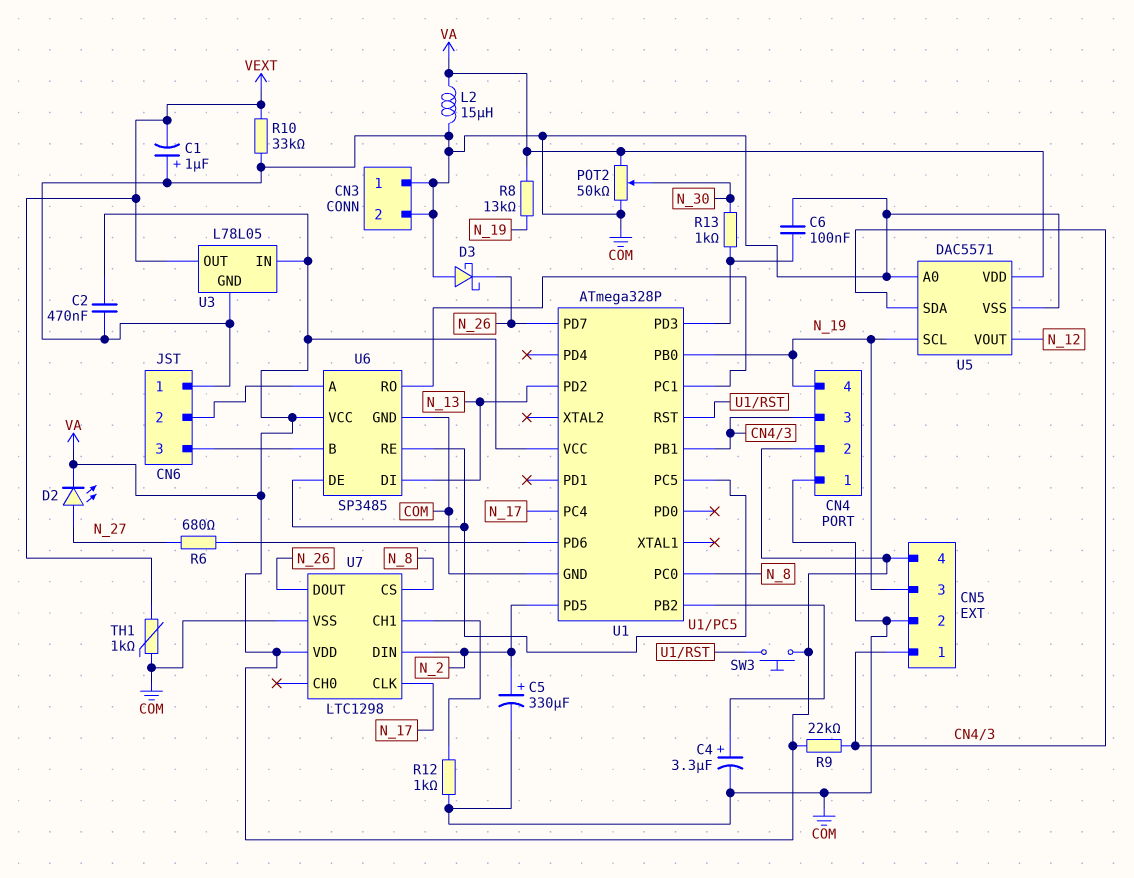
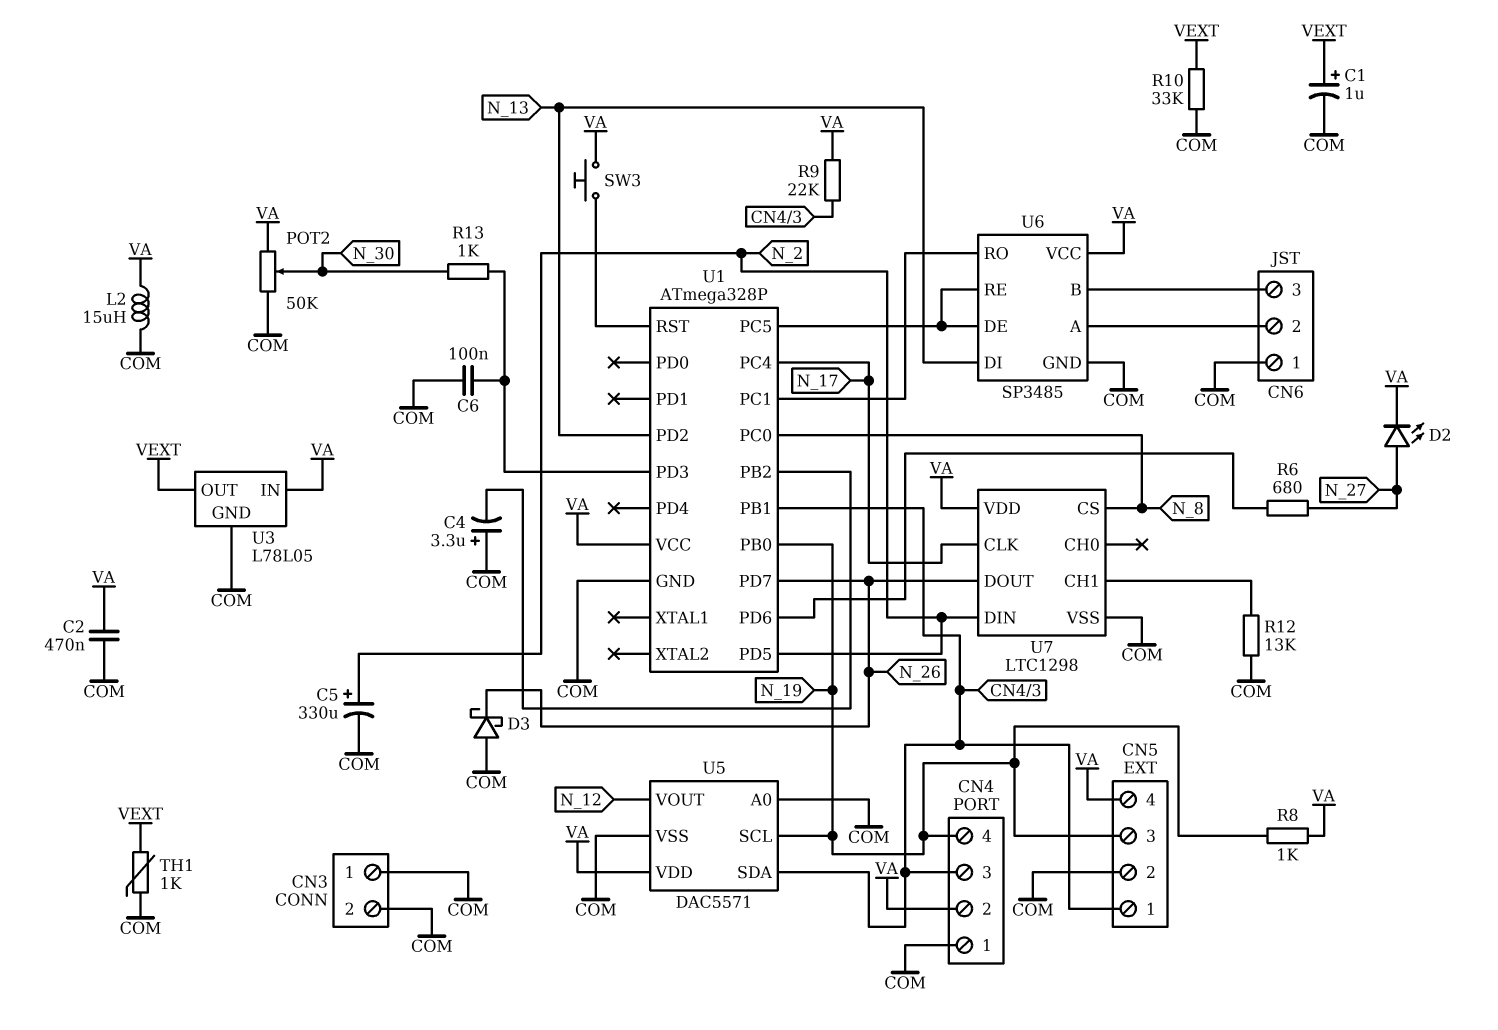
C1: 1uF (plus COM, minus VEXT) -> 1uF (plus VEXT, minus COM)
C4: 3.3uF (plus U1/PB2, minus COM) -> 3.3uF (plus COM, minus U1/PB2)
R8: 13k (N_19, VA) -> 1k (N_19, VA)
R12: 1k (COM, U7/CH1) -> 13k (COM, U7/CH1)

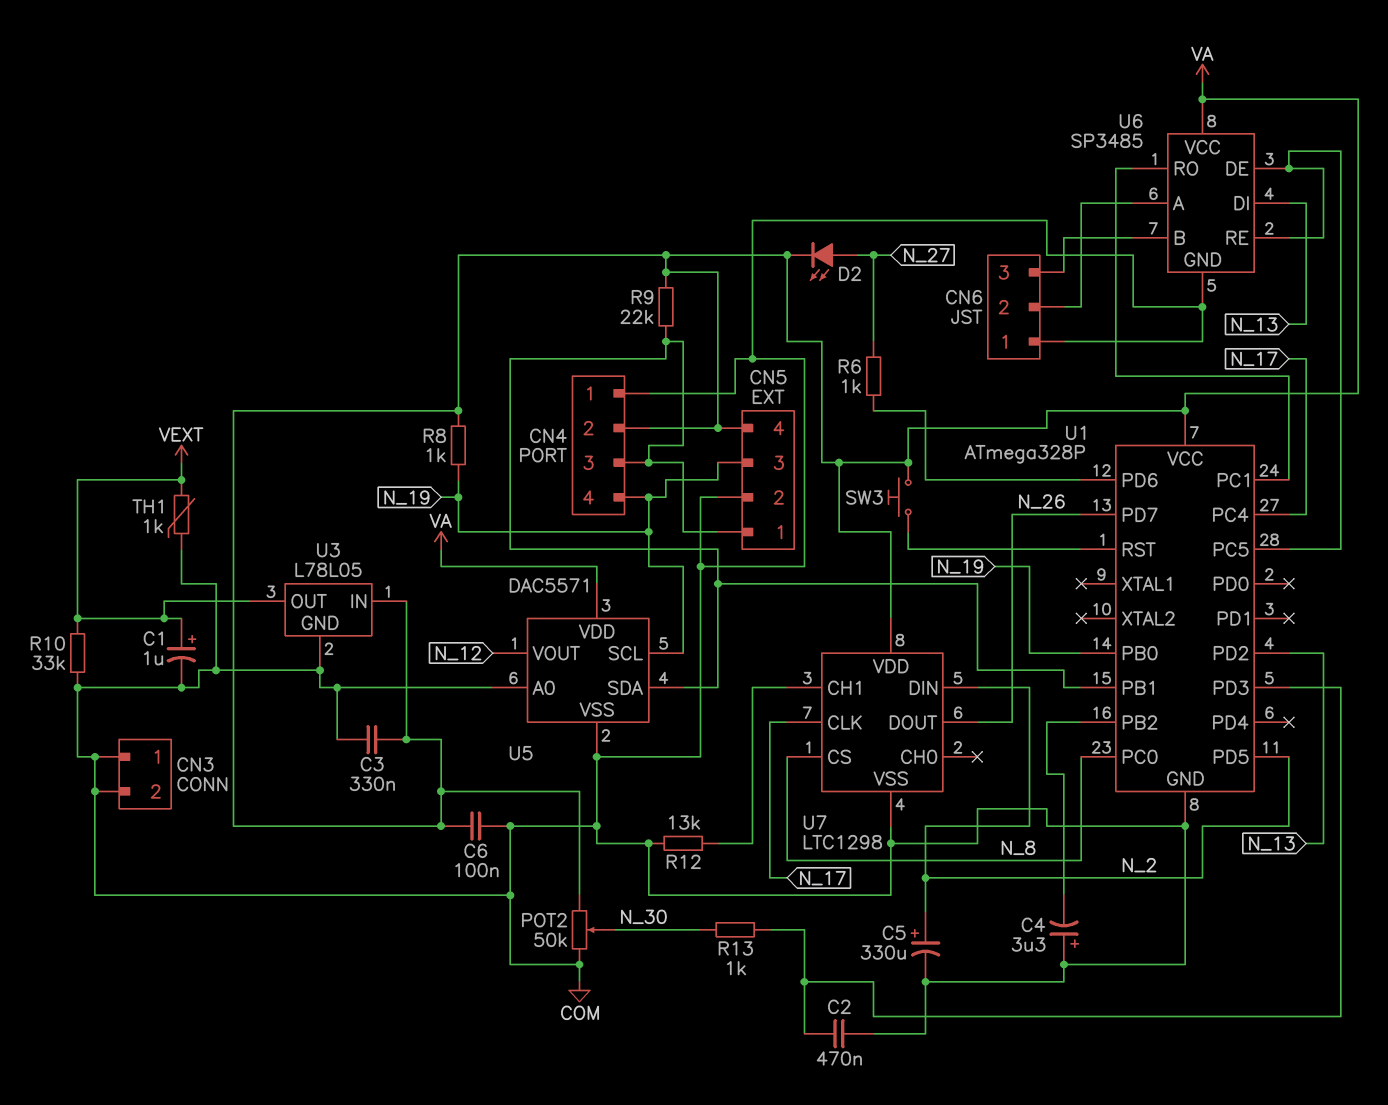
C2: 470nF (COM, VA) -> 470nF (COM, U1/PD3)
C3: none -> 330nF (COM, VA)
C6: 100nF (COM, U1/PD3) -> 100nF (COM, VA)
D3: schottky (A COM, K N_26) -> none
L2: 15uH (COM, VA) -> none
R6: 680 (N_27, U1/PD6) -> 1k (N_27, U1/PD6)

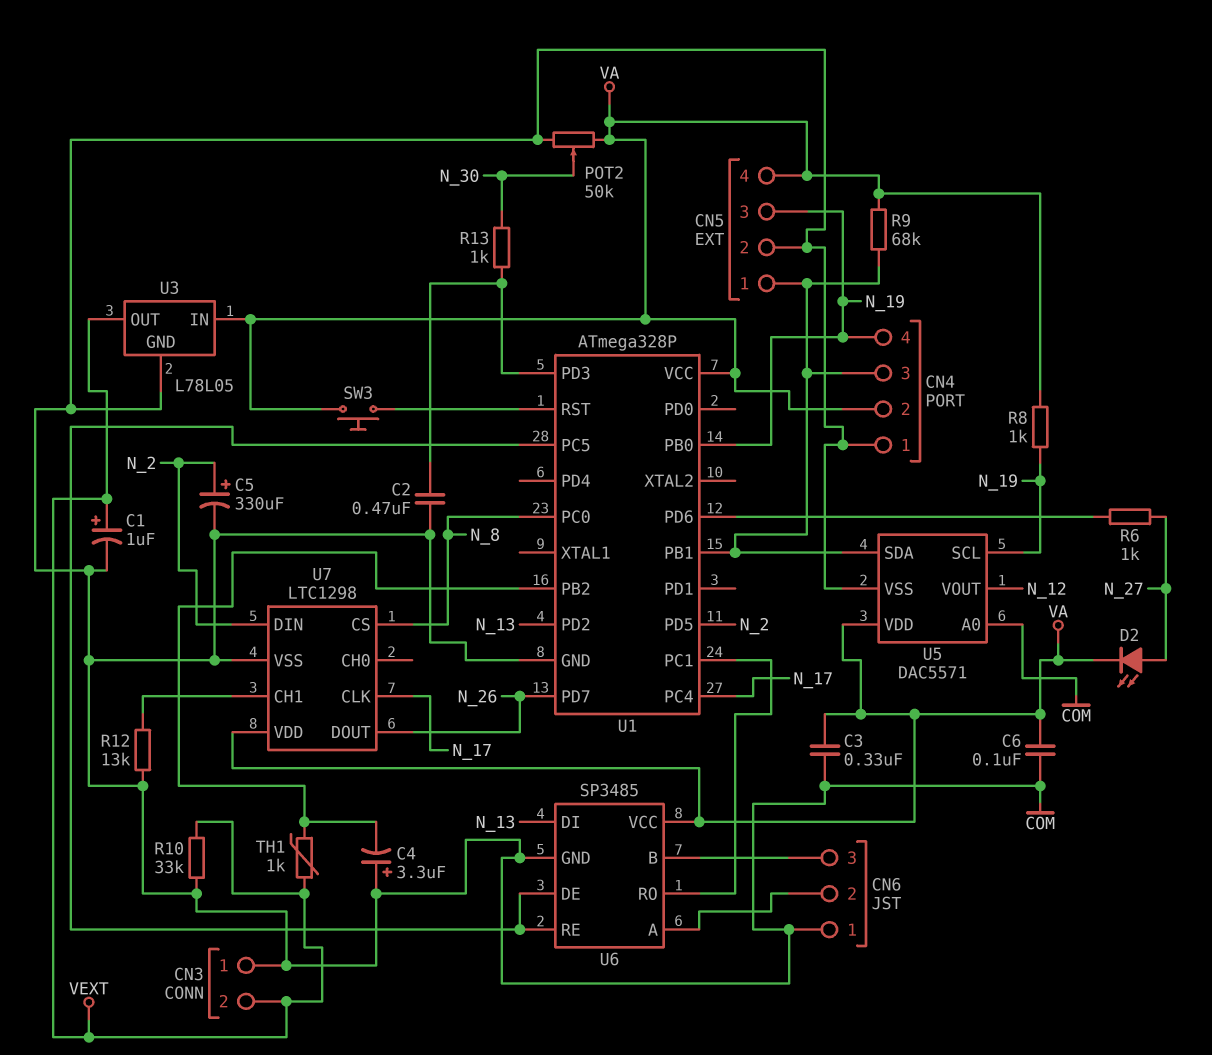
CN3 pin 2: COM -> VEXT
R9: 22k (CN4/3, VA) -> 68k (CN4/3, VA)
TH1: 1k (COM, VEXT) -> 1k (U1/PB2, VEXT)

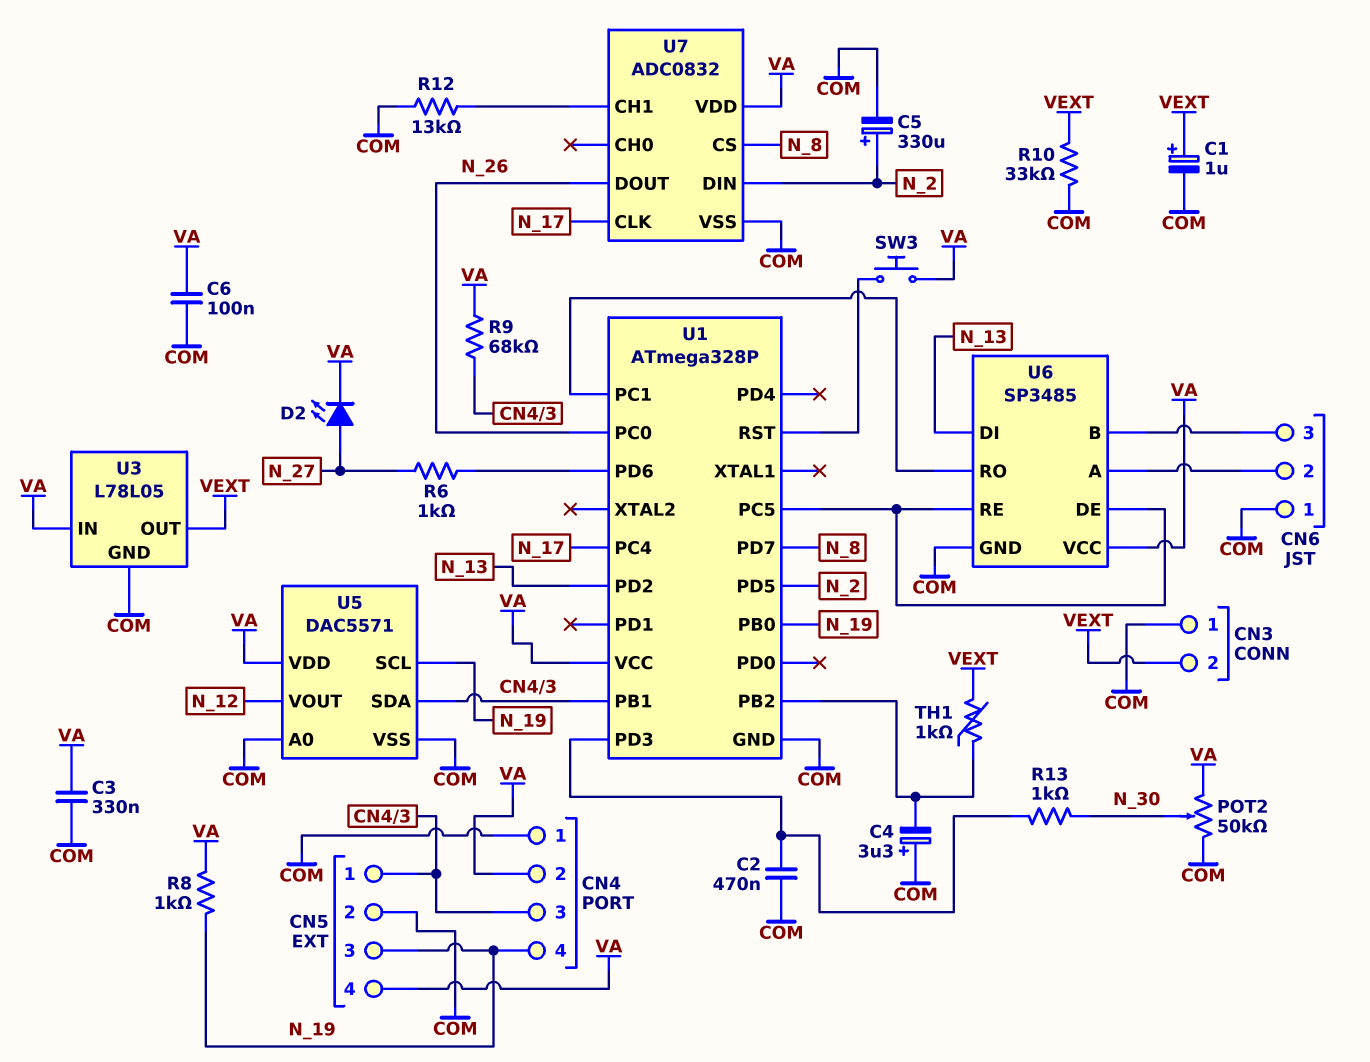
U1 pin PC0: N_8 -> N_26
U1 pin PD7: N_26 -> N_8
U7: LTC1298 -> ADC0832

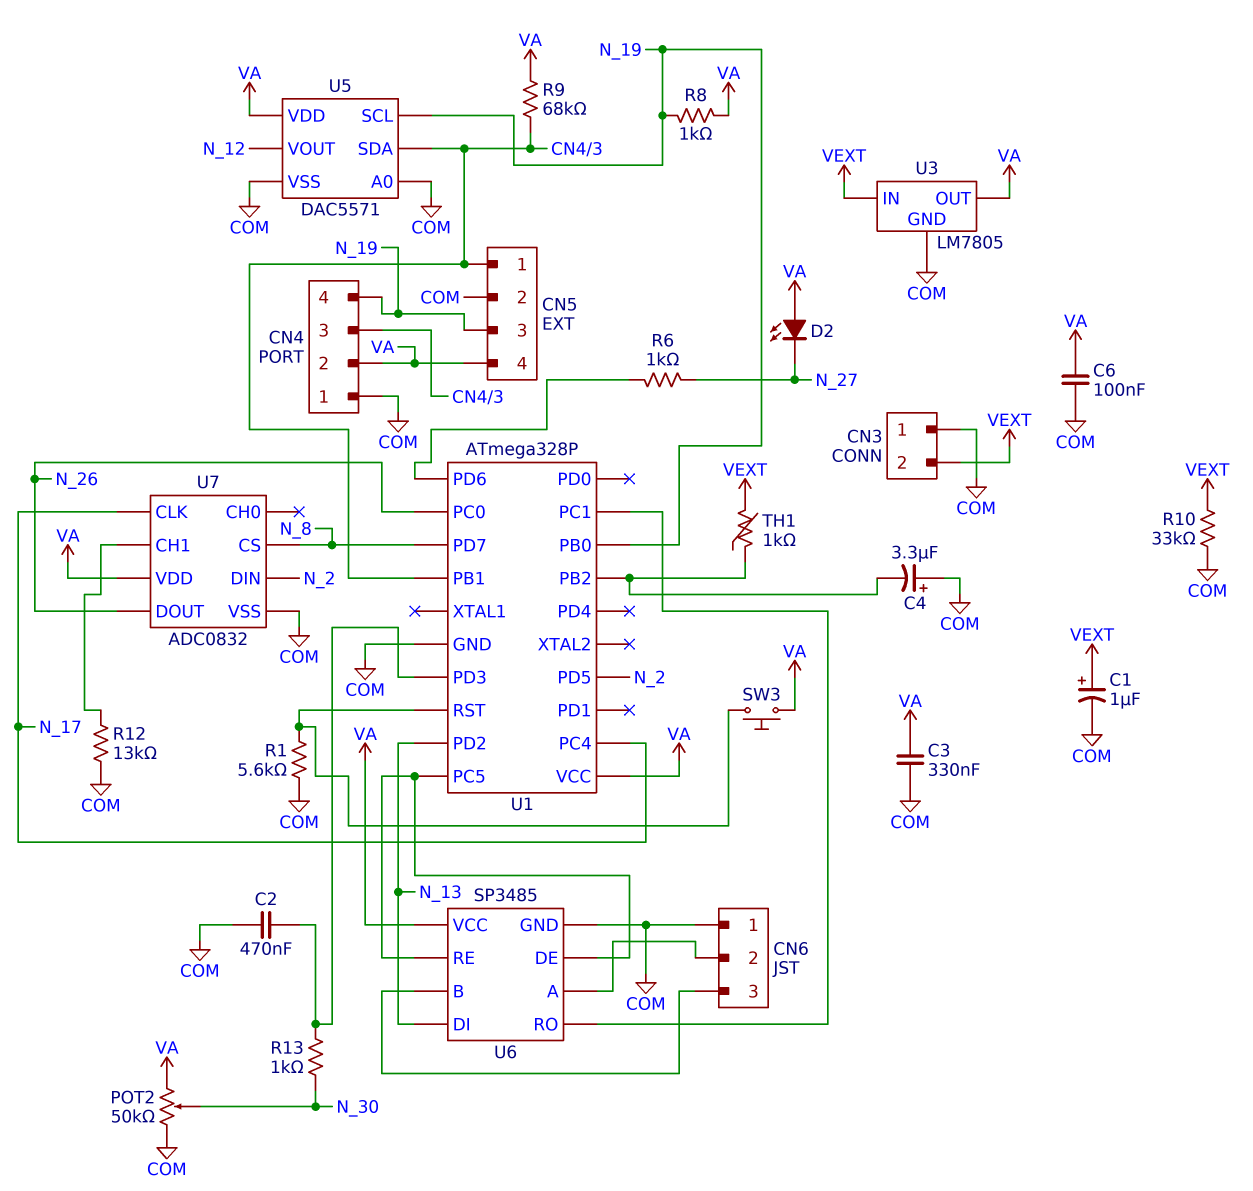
C5: 330uF (plus N_2, minus COM) -> none
D2: LED (A N_27, K VA) -> LED (A VA, K N_27)
R1: none -> 5.6k (COM, U1/RST)
U3: L78L05 -> LM7805
U3 pin IN: VA -> VEXT
U3 pin OUT: VEXT -> VA

